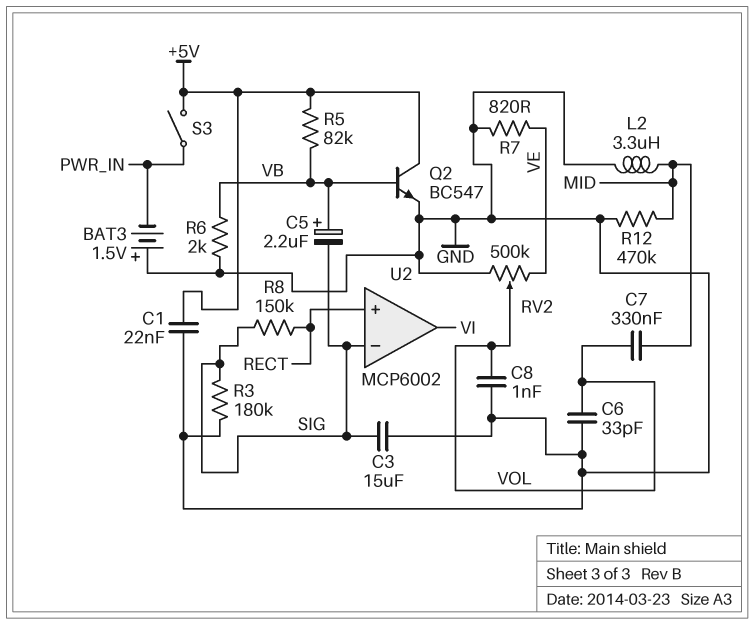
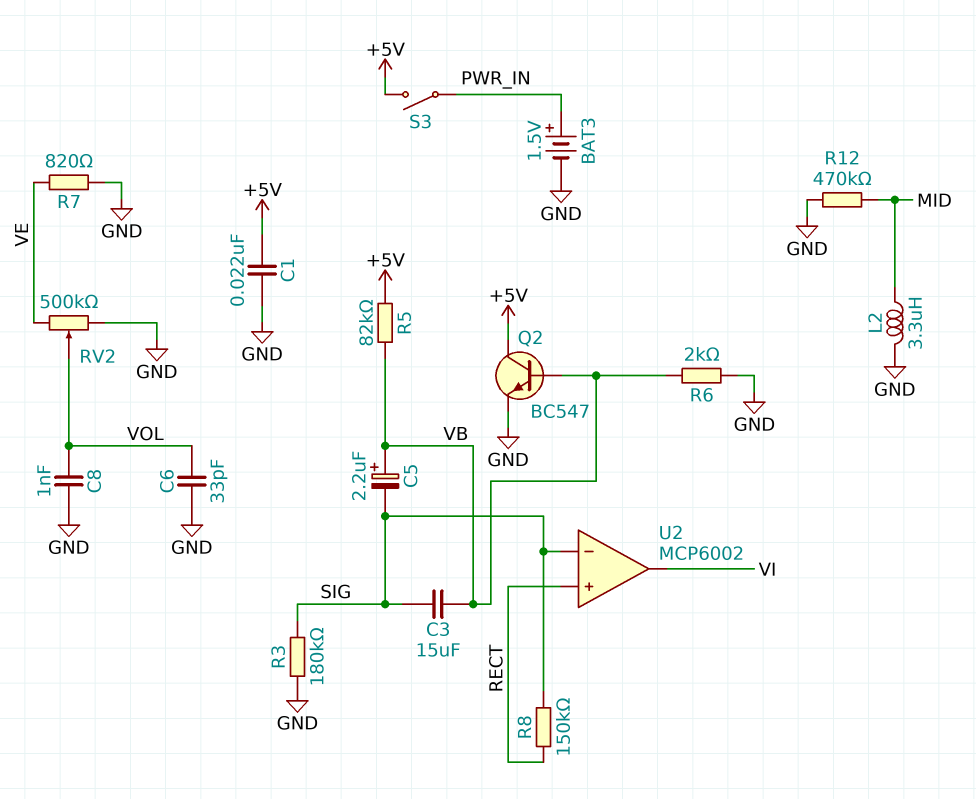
BAT3: 1.5V (plus GND, minus PWR_IN) -> 1.5V (plus PWR_IN, minus GND)
C3: 15uF (GND, SIG) -> 15uF (SIG, VB)
C7: 330nF (MID, VOL) -> none

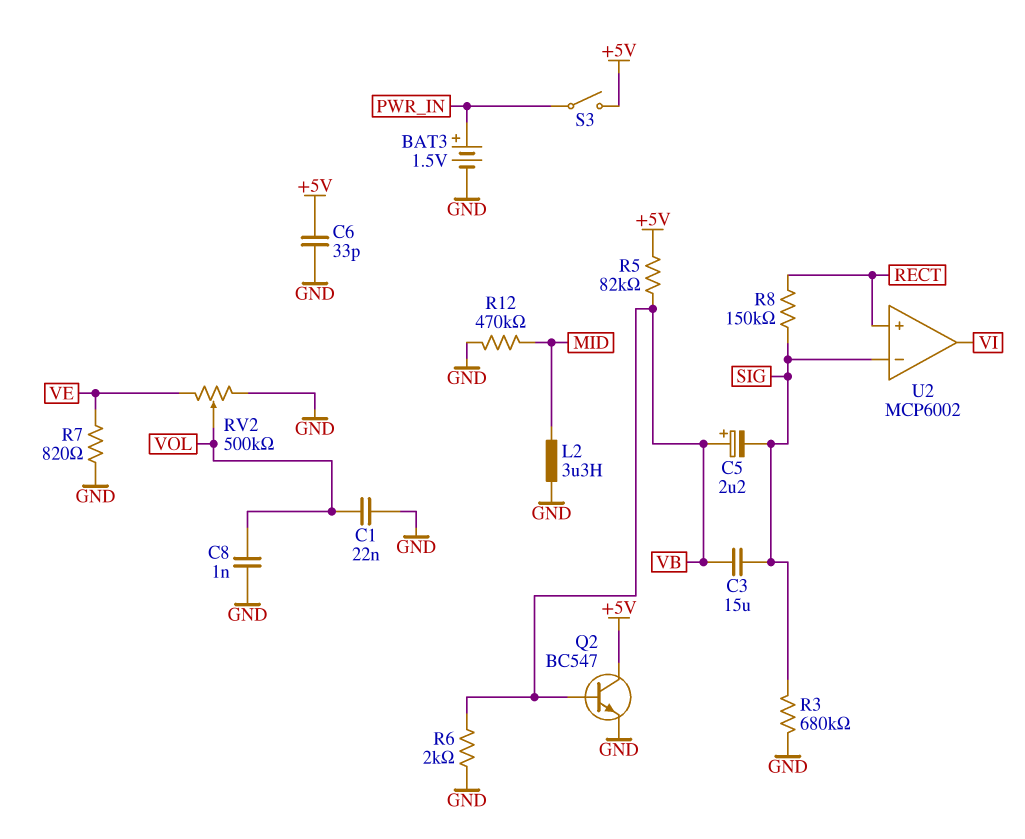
C1: 22nF (+5V, GND) -> 22nF (GND, VOL)
C6: 33pF (GND, VOL) -> 33pF (+5V, GND)
R3: 180k (GND, SIG) -> 680k (GND, SIG)

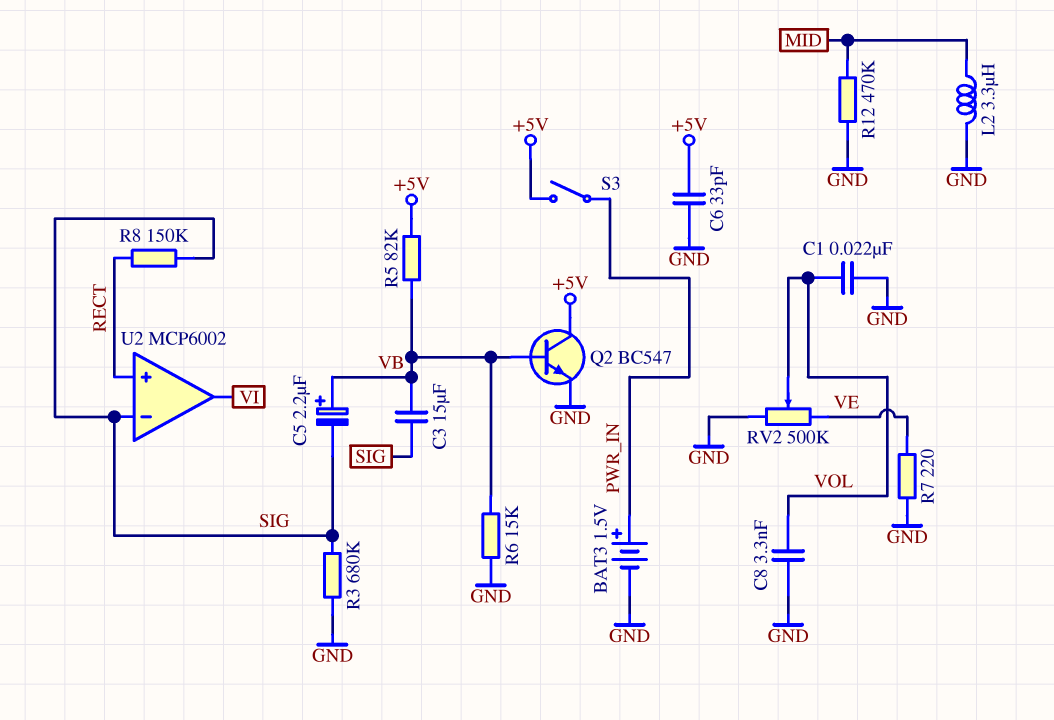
C8: 1nF (GND, VOL) -> 3.3nF (GND, VOL)
R6: 2k (GND, VB) -> 15k (GND, VB)
R7: 820 (GND, VE) -> 220 (GND, VE)

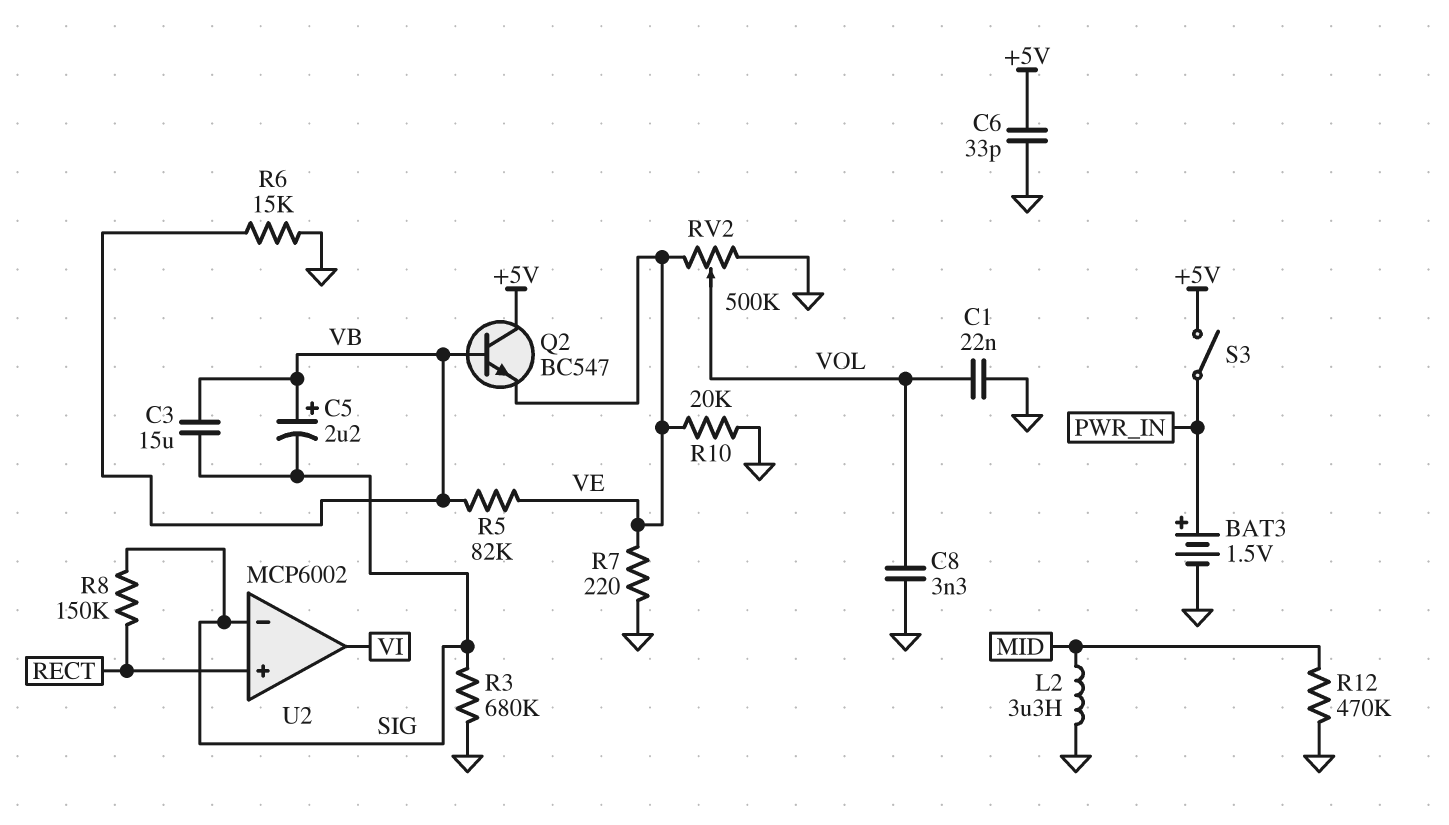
Q2: NPN BC547 (B VB, C +5V, E GND) -> NPN BC547 (B VB, C +5V, E VE)
R5: 82k (+5V, VB) -> 82k (VB, VE)
R10: none -> 20k (GND, VE)

